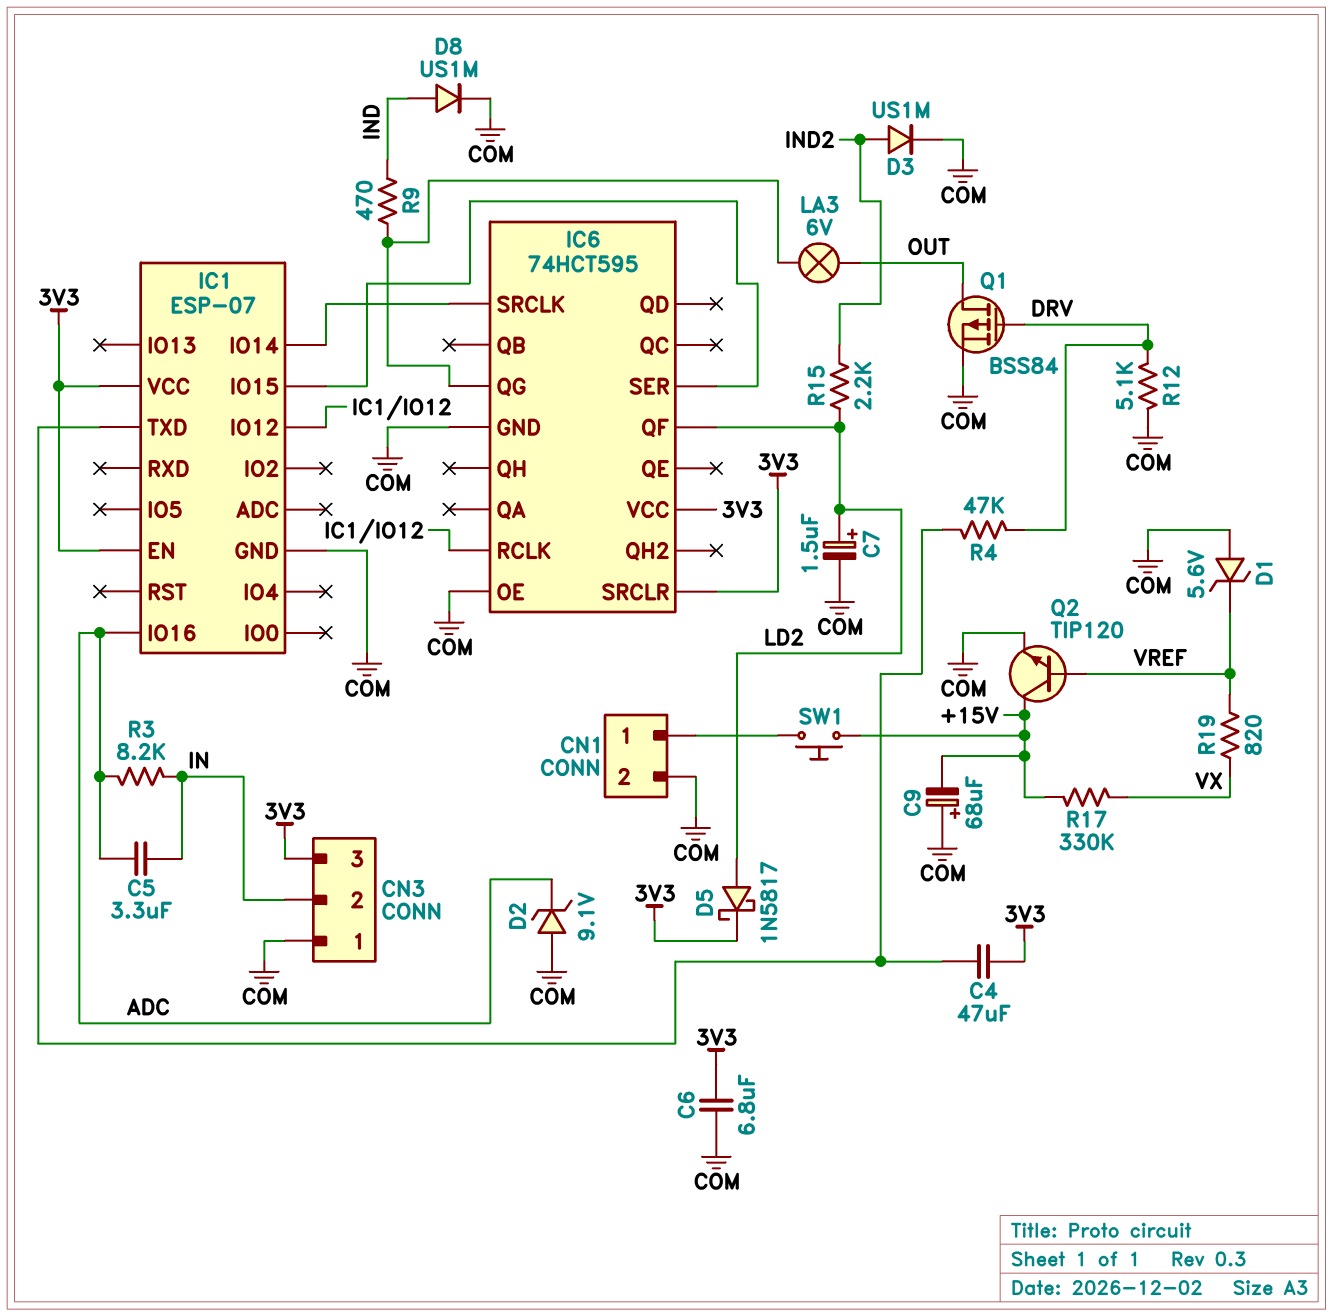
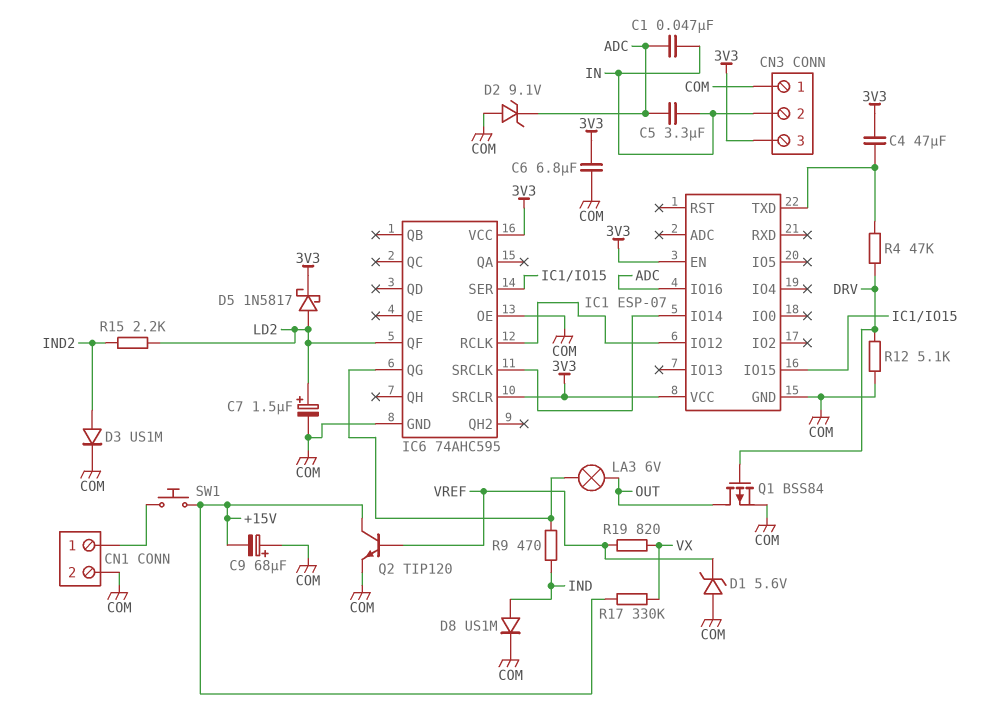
C1: none -> 47nF (ADC, IN)
IC6: 74HCT595 -> 74AHC595
R3: 8.2k (ADC, IN) -> none

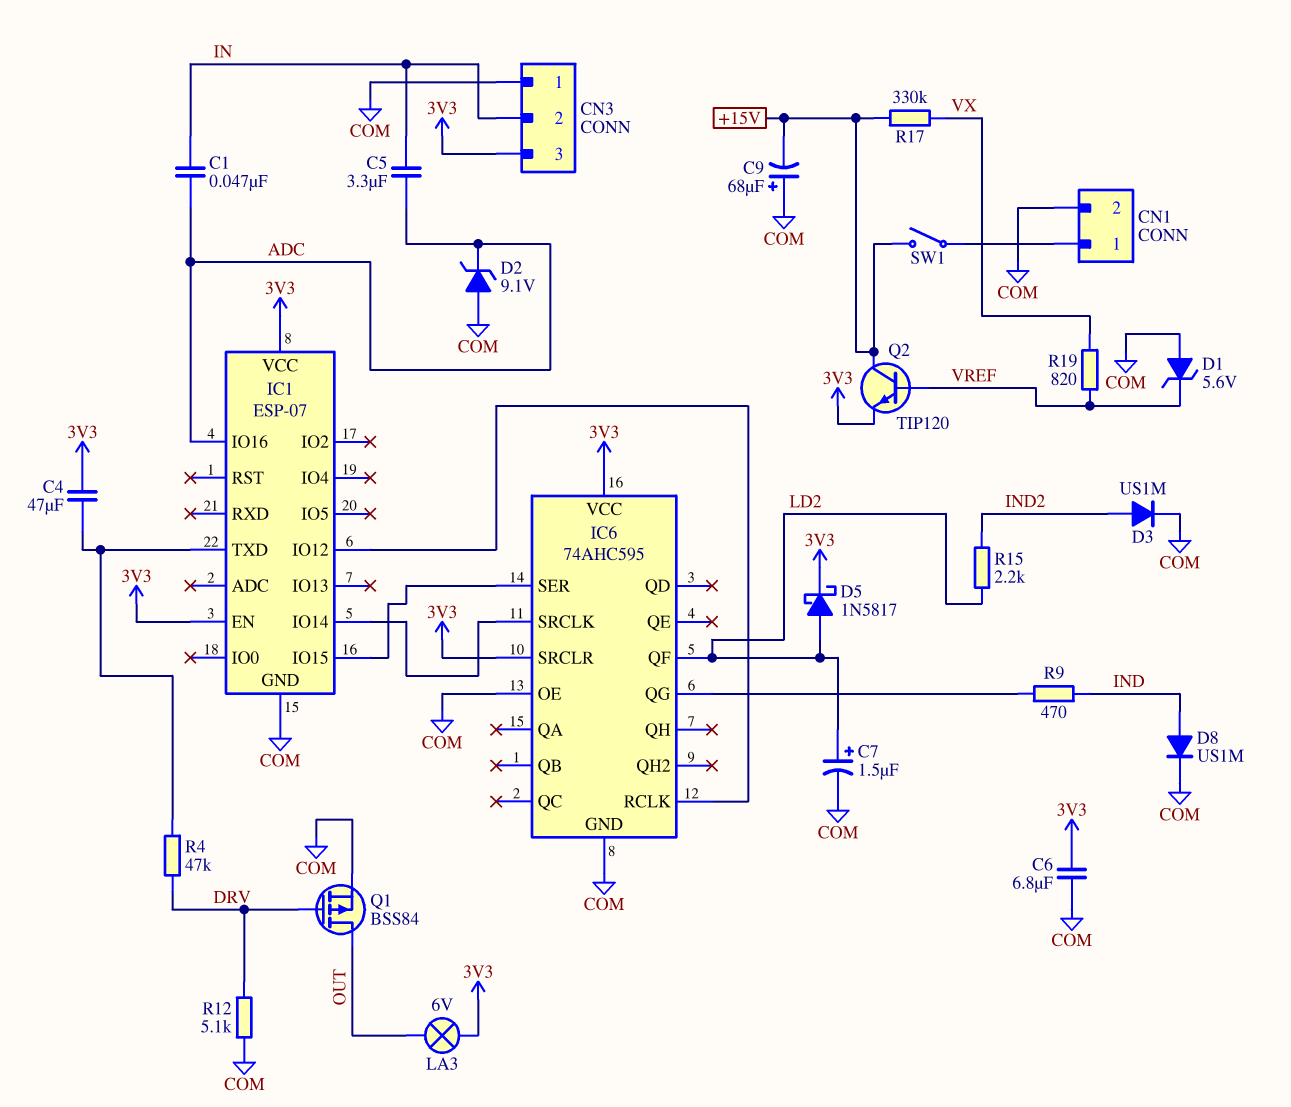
LA3: lamp 6V (IC6/QG, OUT) -> lamp 6V (3V3, OUT)
Q2: NPN TIP120 (B VREF, C +15V, E COM) -> NPN TIP120 (B VREF, C +15V, E 3V3)
SW1: button (+15V, CN1/1) -> switch (+15V, CN1/1)

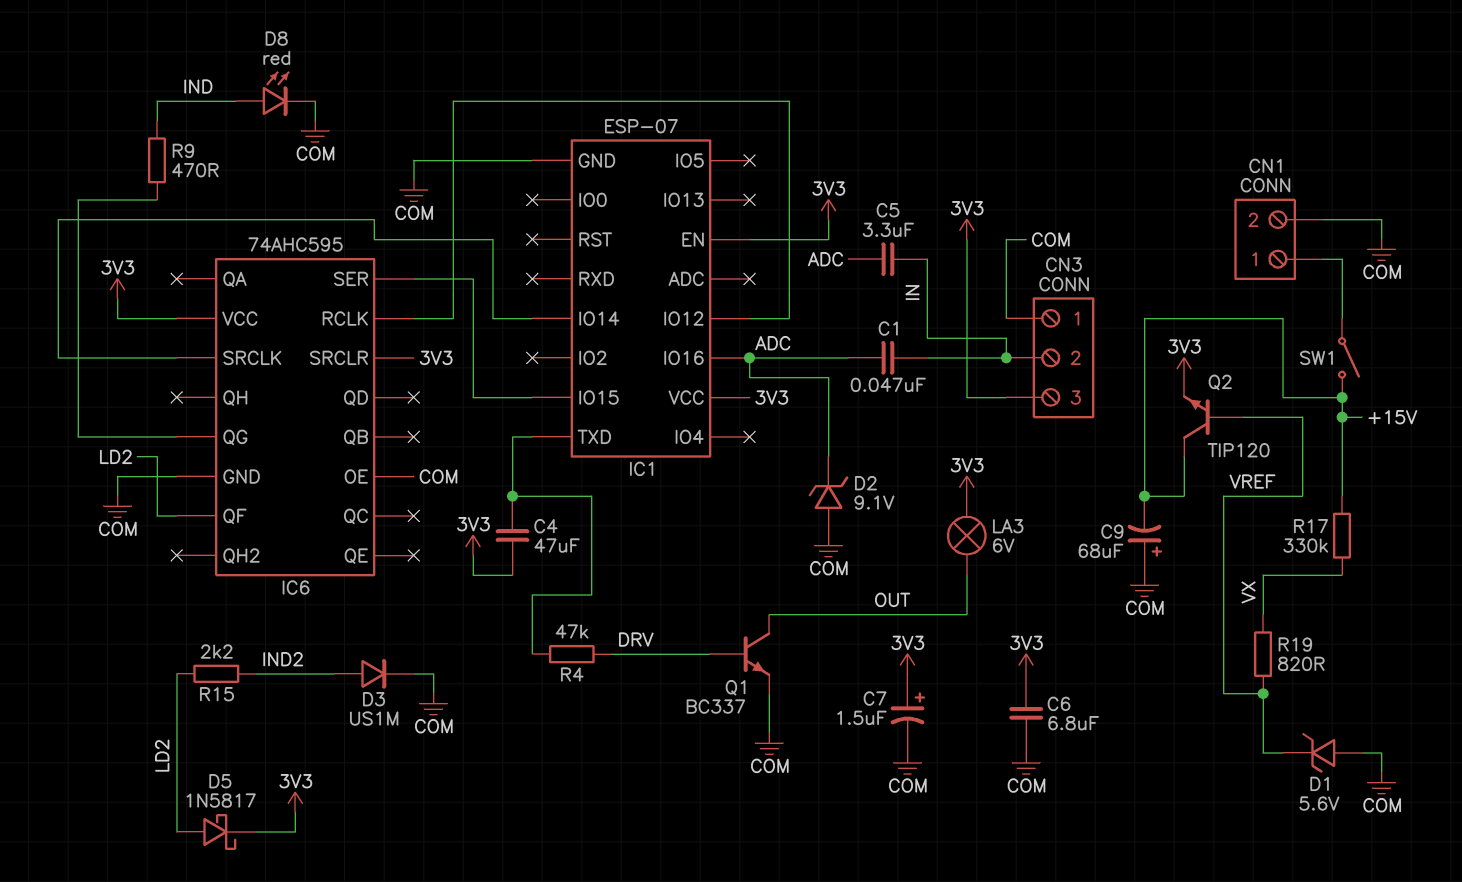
C7: 1.5uF (plus LD2, minus COM) -> 1.5uF (plus 3V3, minus COM)
D8: diode US1M (A IND, K COM) -> LED red (A IND, K COM)
Q1: PMOS BSS84 (G DRV, D OUT, S COM) -> NPN BC337 (B DRV, C OUT, E COM)
R12: 5.1k (COM, DRV) -> none

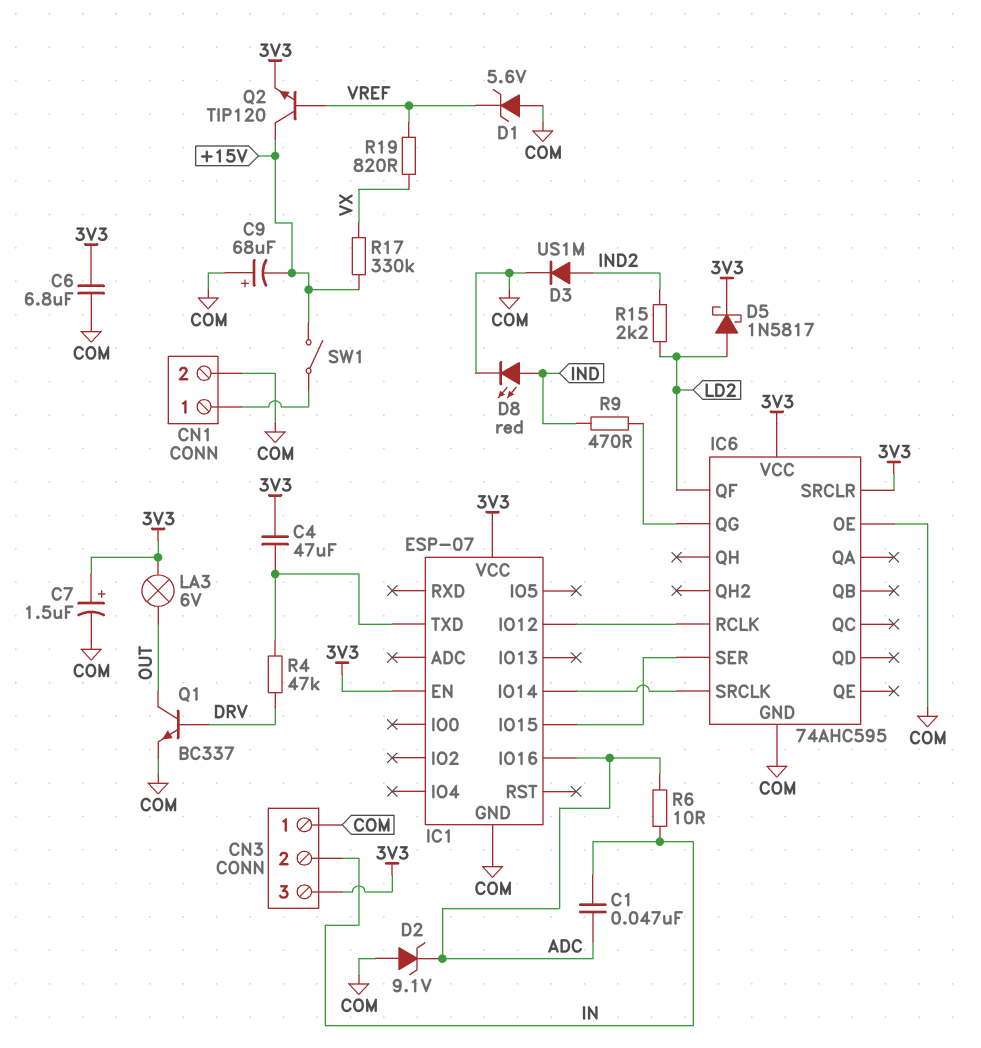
C5: 3.3uF (ADC, IN) -> none
R6: none -> 10 (ADC, IN)

